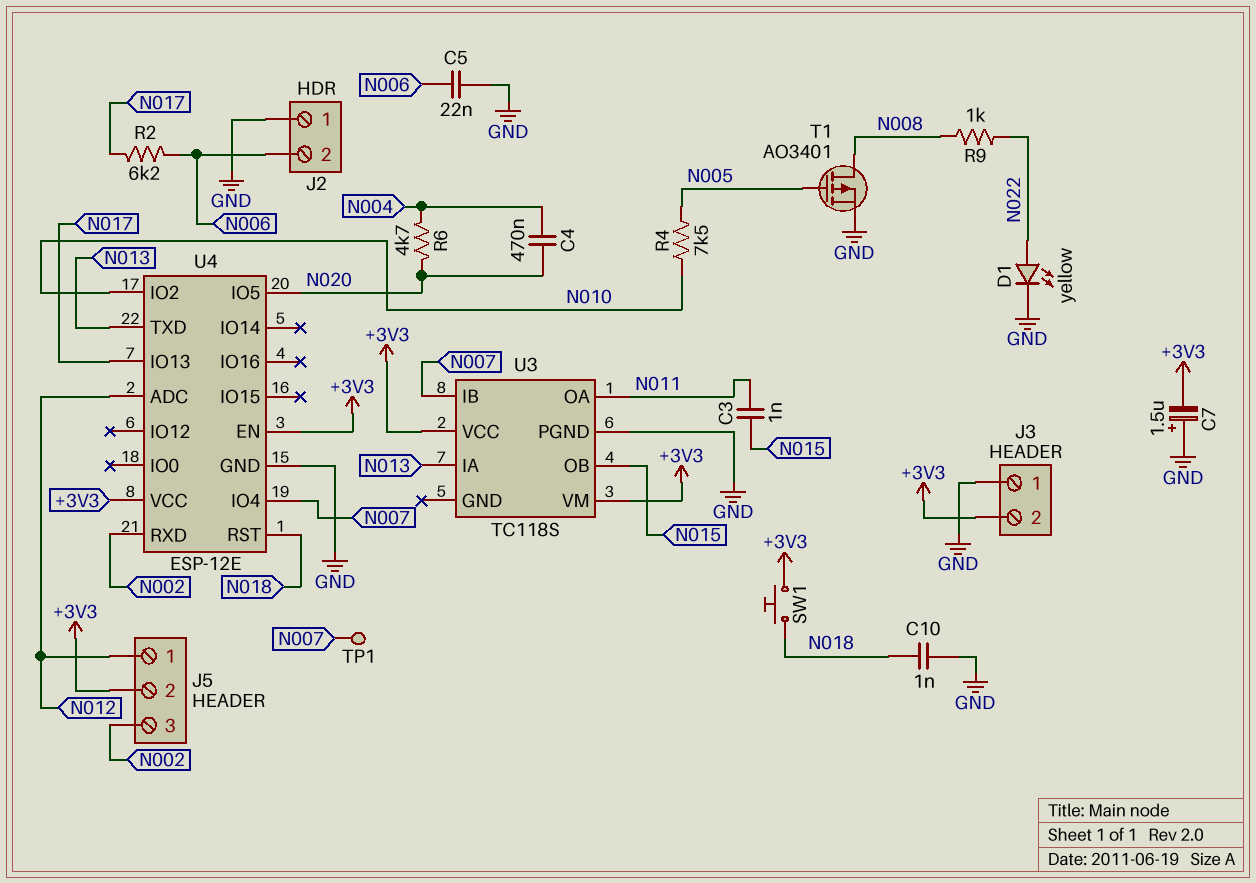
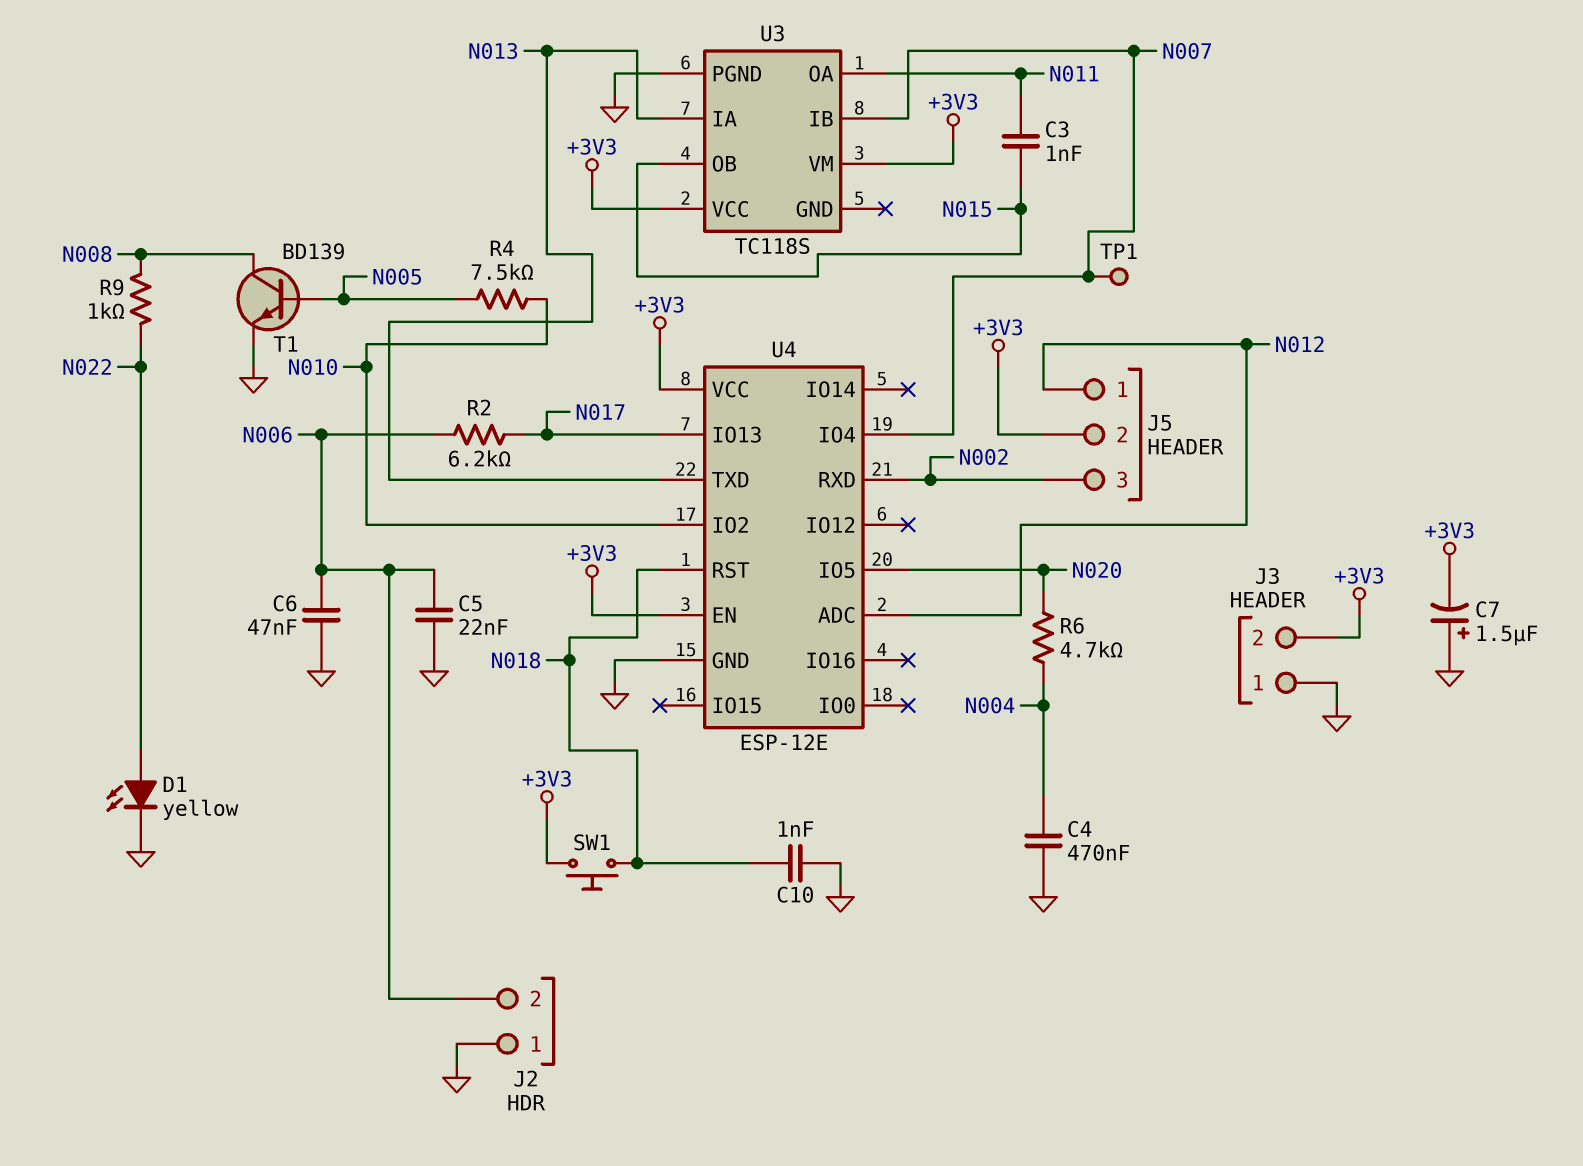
C4: 470nF (N004, N020) -> 470nF (GND, N004)
C6: none -> 47nF (GND, N006)
T1: PMOS AO3401 (G N005, D N008, S GND) -> NPN BD139 (B N005, C N008, E GND)

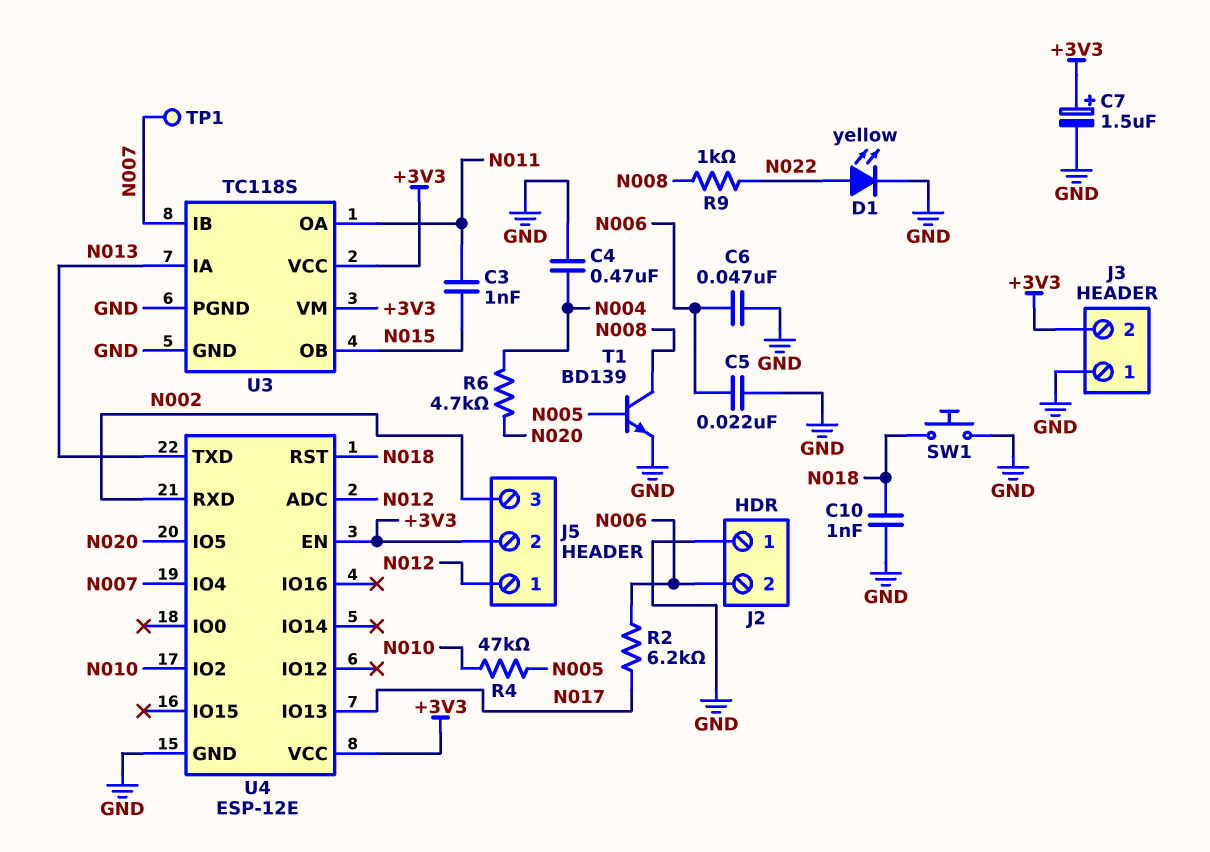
C7: 1.5uF (plus GND, minus +3V3) -> 1.5uF (plus +3V3, minus GND)
R4: 7.5k (N005, N010) -> 47k (N005, N010)
SW1: button (+3V3, N018) -> button (GND, N018)
U3 pin GND: none -> GND

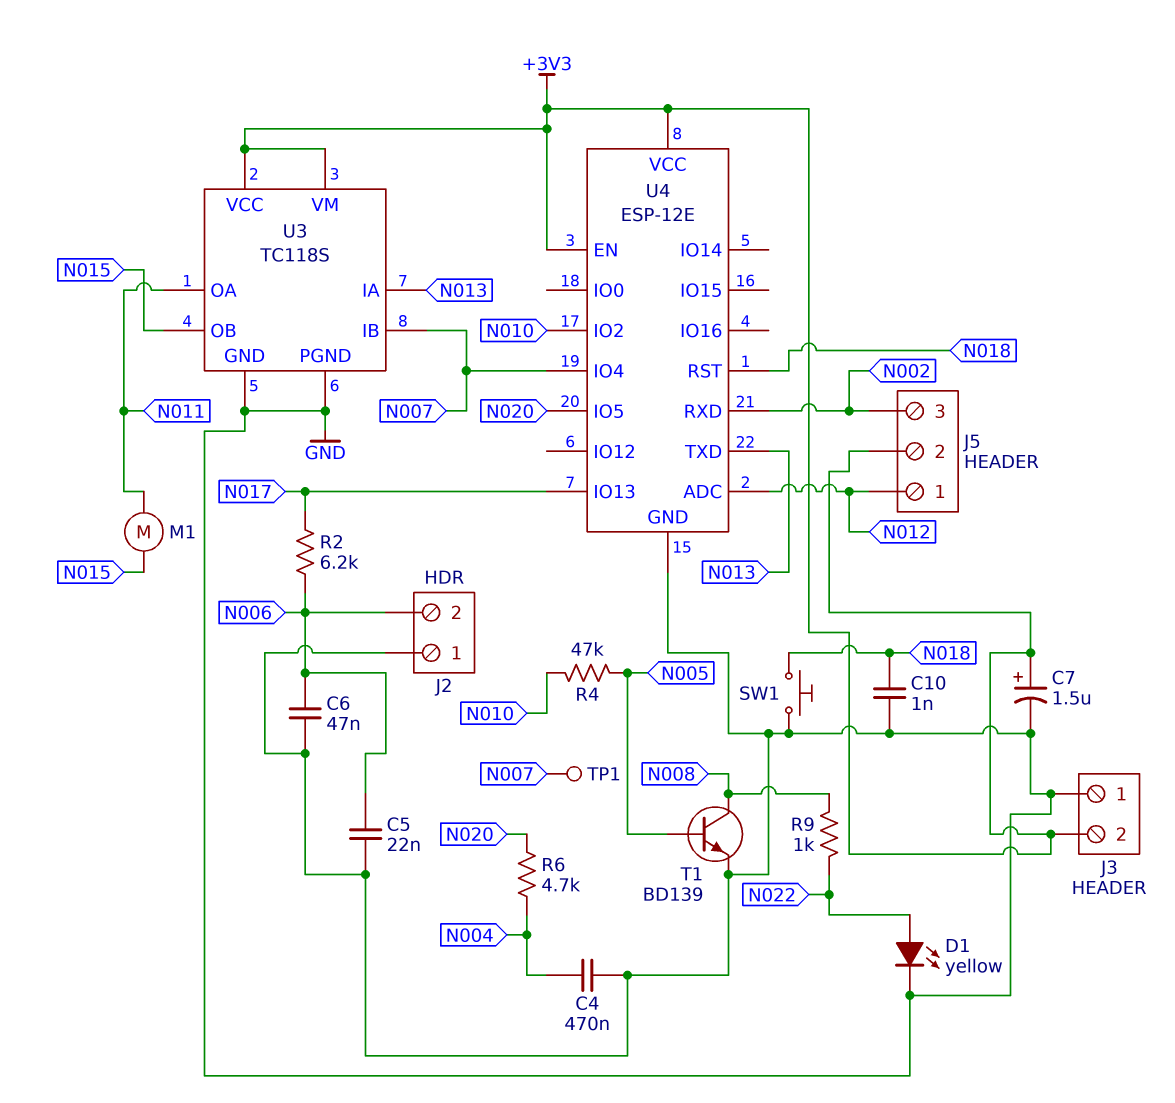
C3: 1nF (N011, N015) -> none
M1: none -> motor (N011, N015)

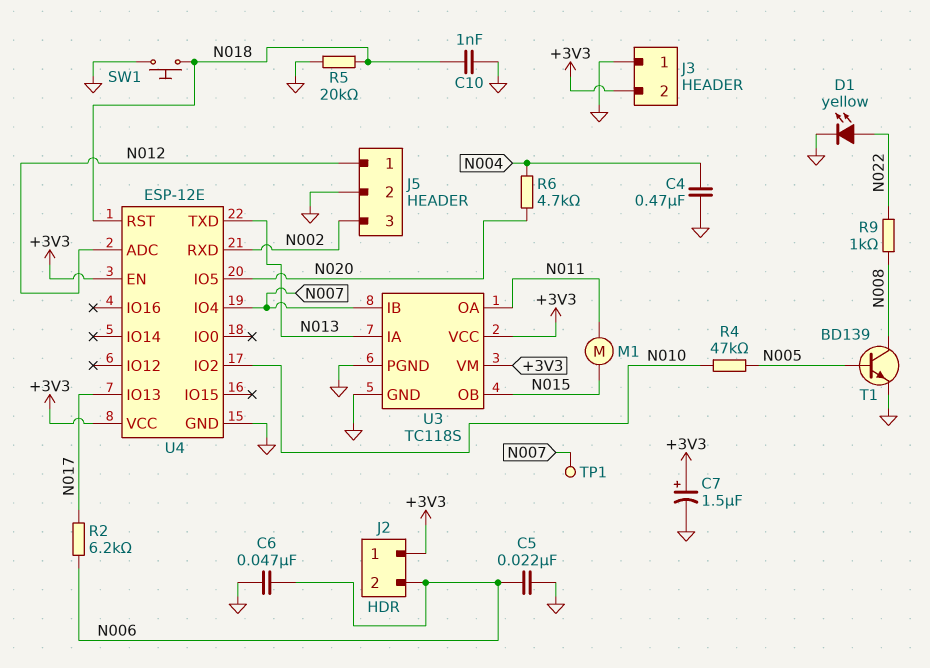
J2 pin 1: GND -> +3V3
J5 pin 2: +3V3 -> GND
R5: none -> 20k (GND, N018)

